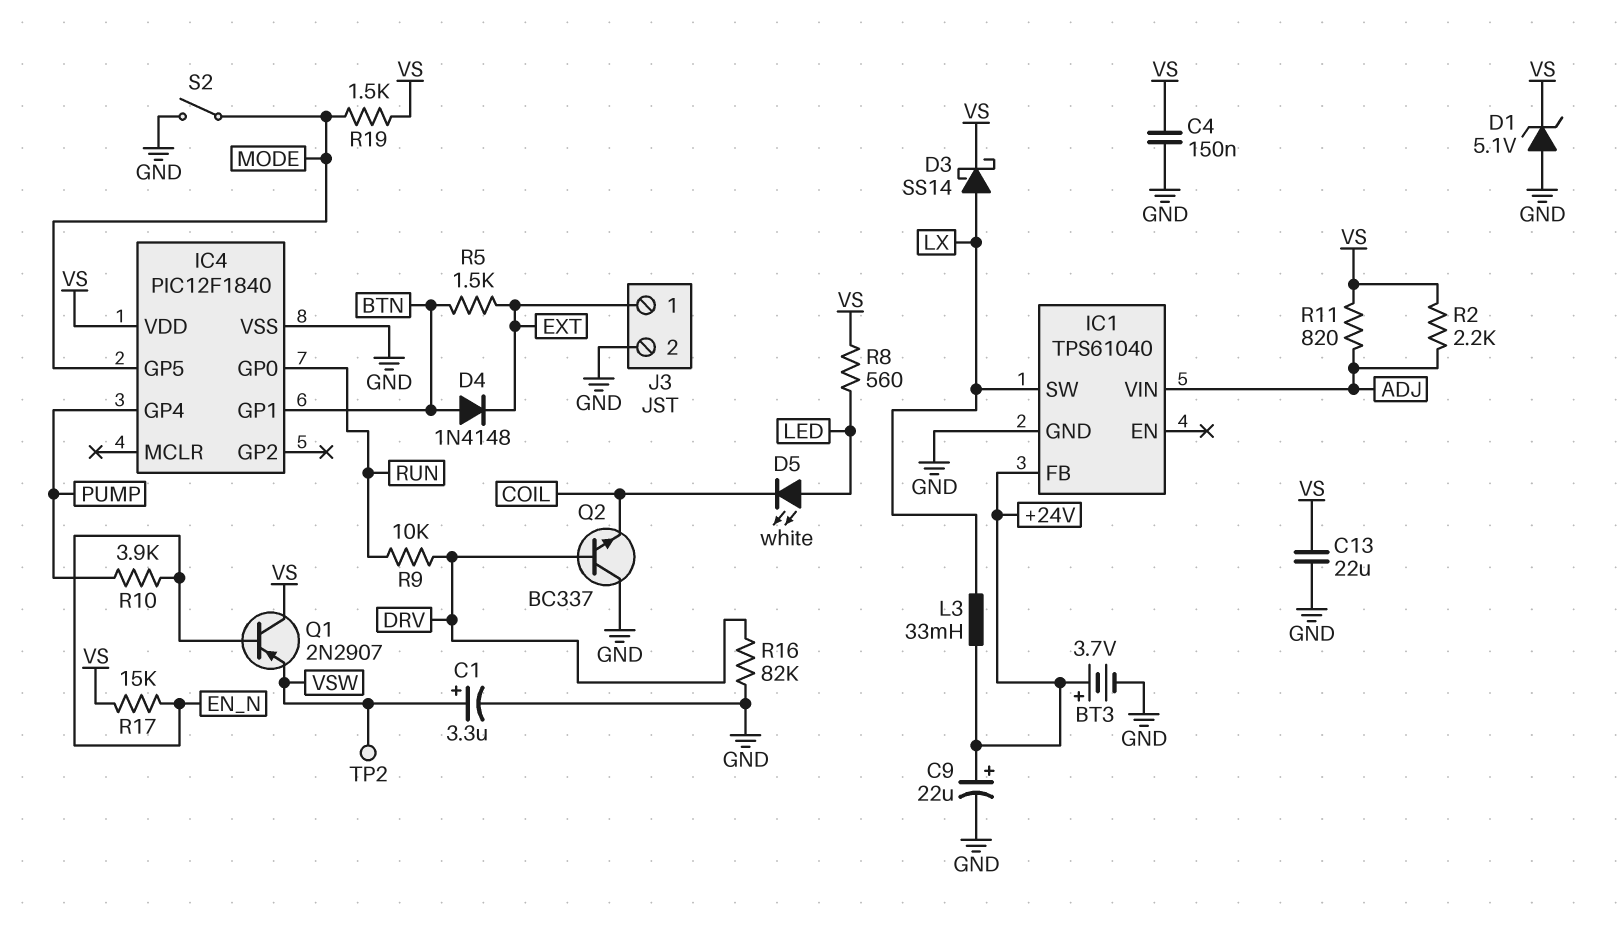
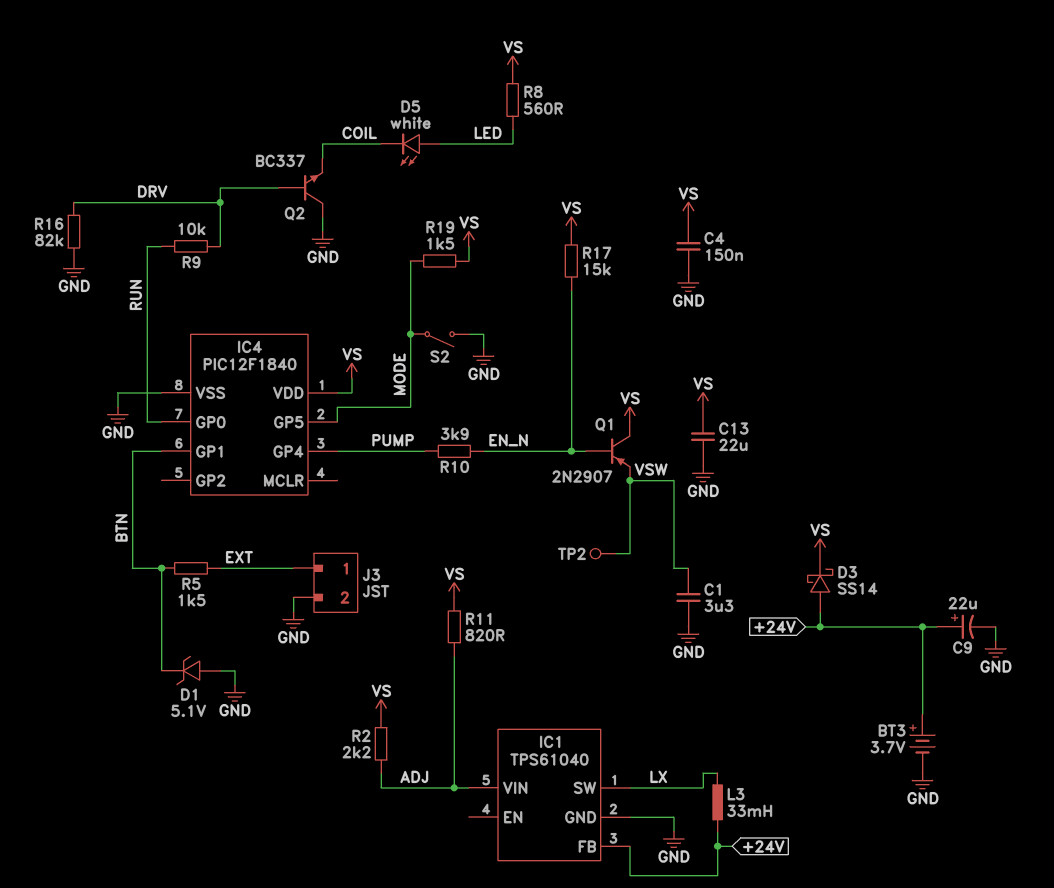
C1: 3.3uF (plus VSW, minus GND) -> 3.3uF (GND, VSW)
D1: zener 5.1V (A GND, K VS) -> zener 5.1V (A GND, K BTN)
D3: schottky SS14 (A LX, K VS) -> schottky SS14 (A +24V, K VS)
D4: diode 1N4148 (A BTN, K EXT) -> none

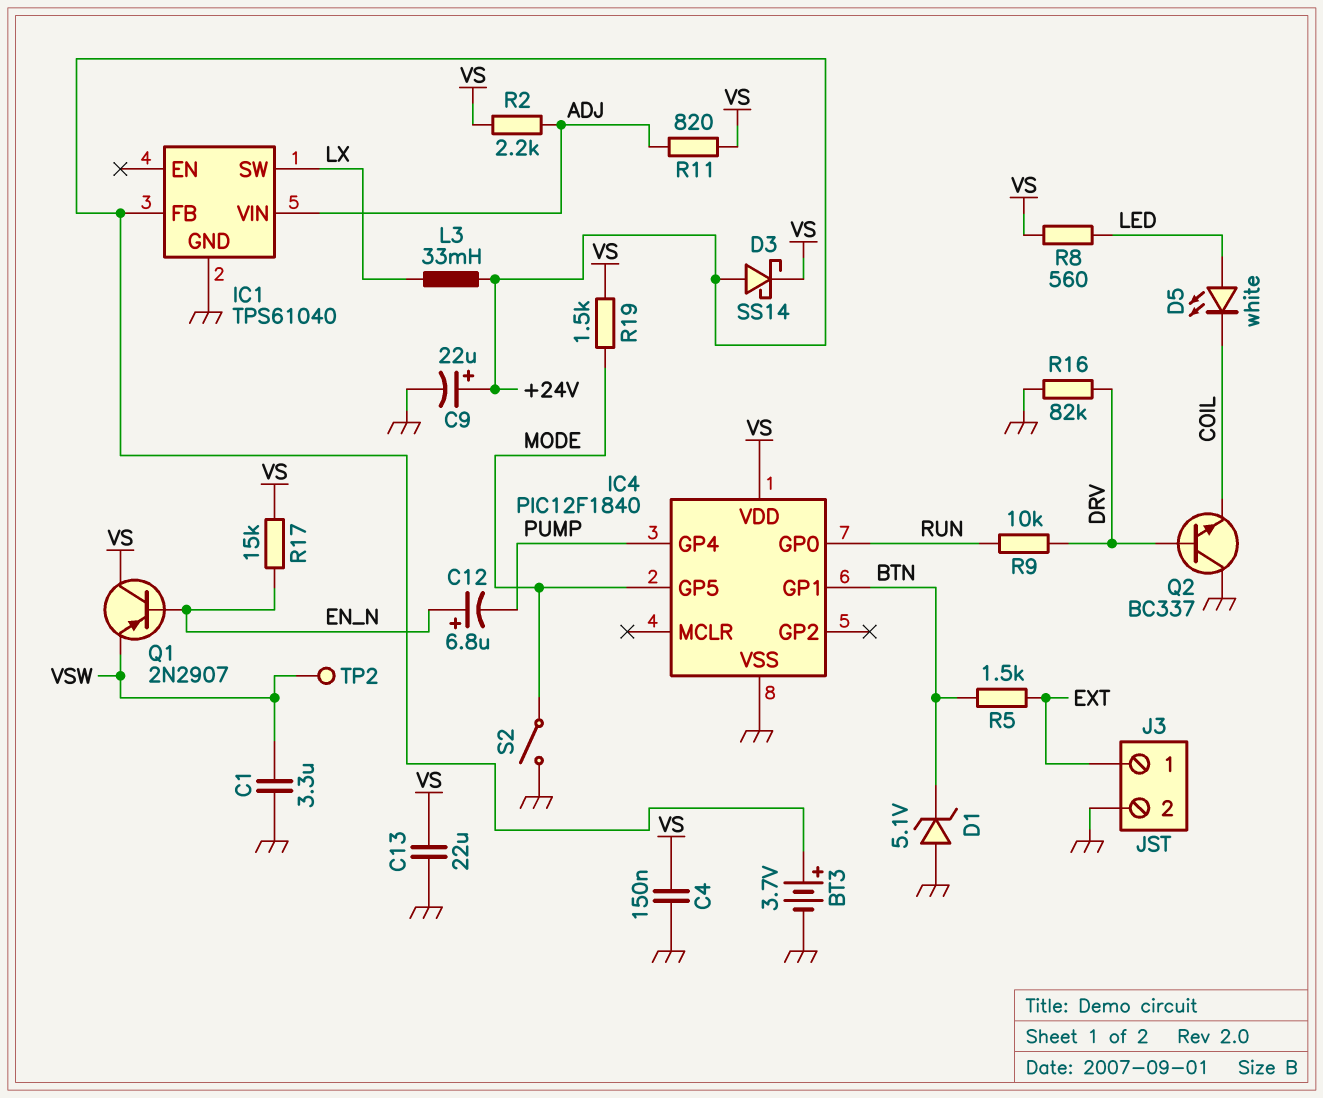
C12: none -> 6.8uF (plus EN_N, minus PUMP)
R10: 3.9k (EN_N, PUMP) -> none

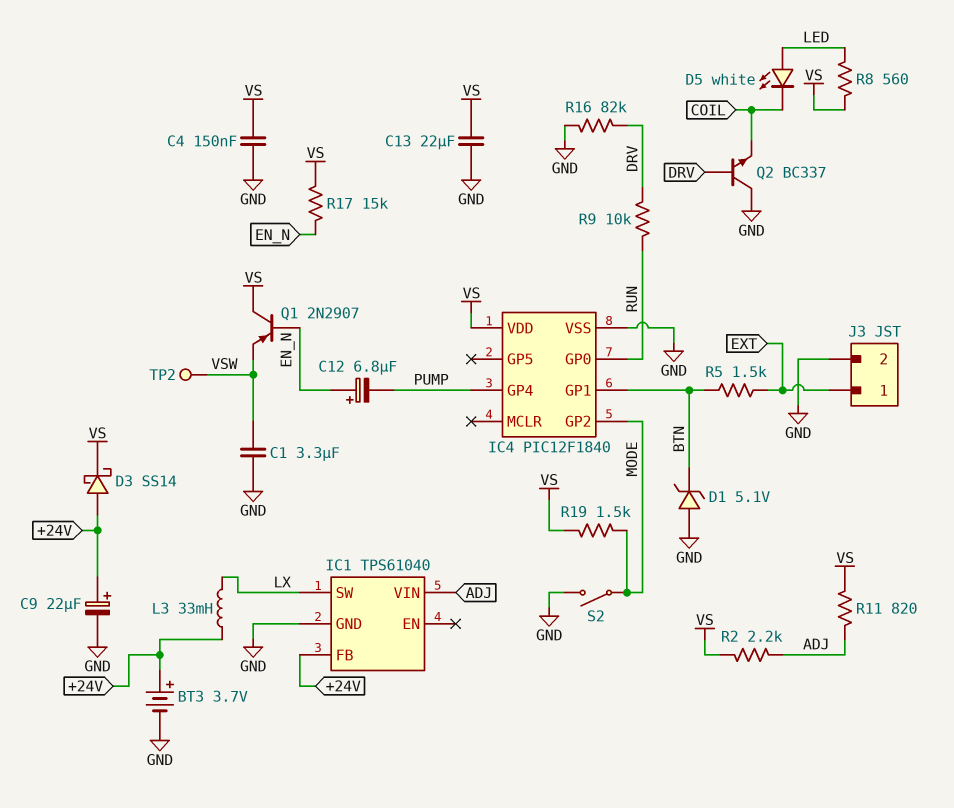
IC4 pin GP2: none -> MODE
IC4 pin GP5: MODE -> none

